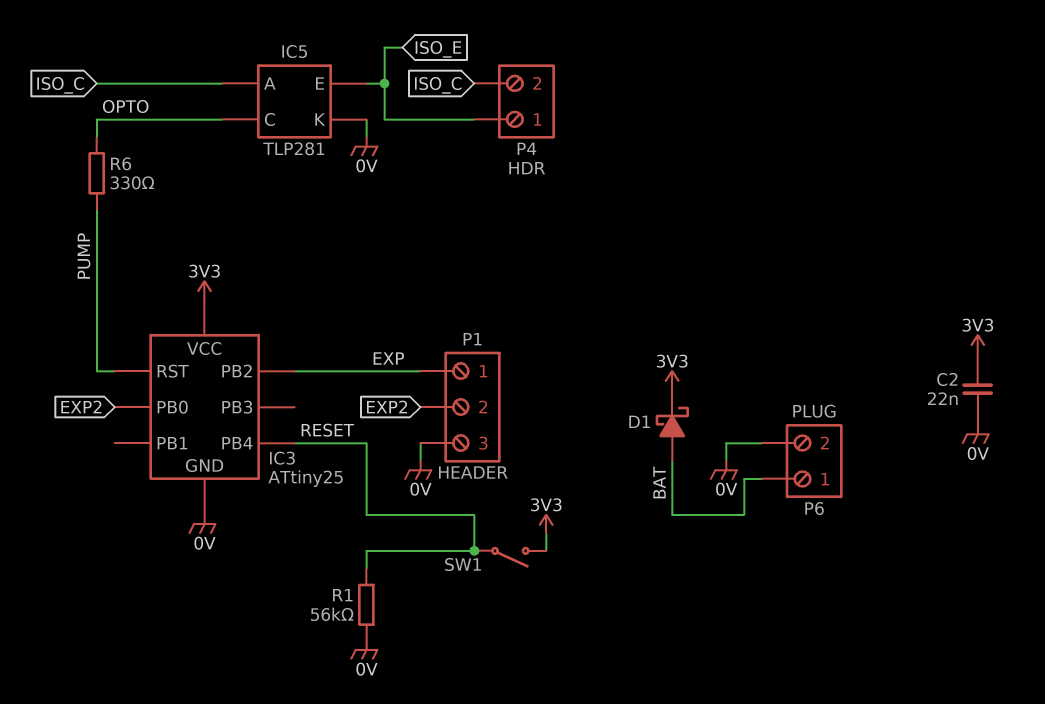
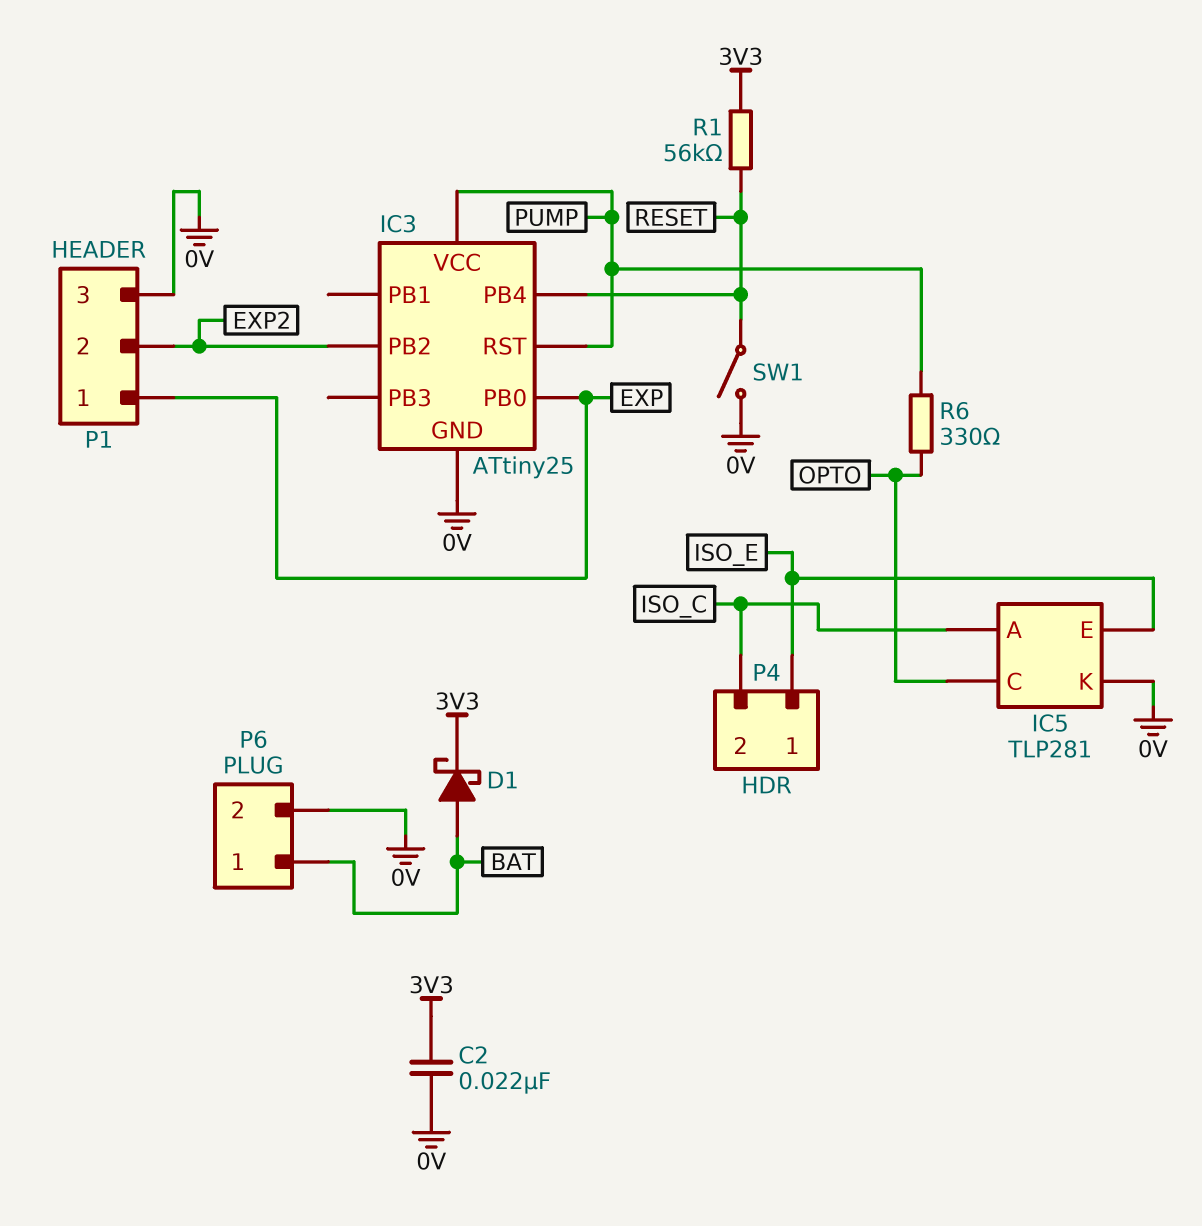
IC3 pin PB0: EXP2 -> EXP
IC3 pin PB2: EXP -> EXP2
IC3 pin VCC: 3V3 -> PUMP
R1: 56k (0V, RESET) -> 56k (3V3, RESET)
SW1: switch (3V3, RESET) -> switch (0V, RESET)

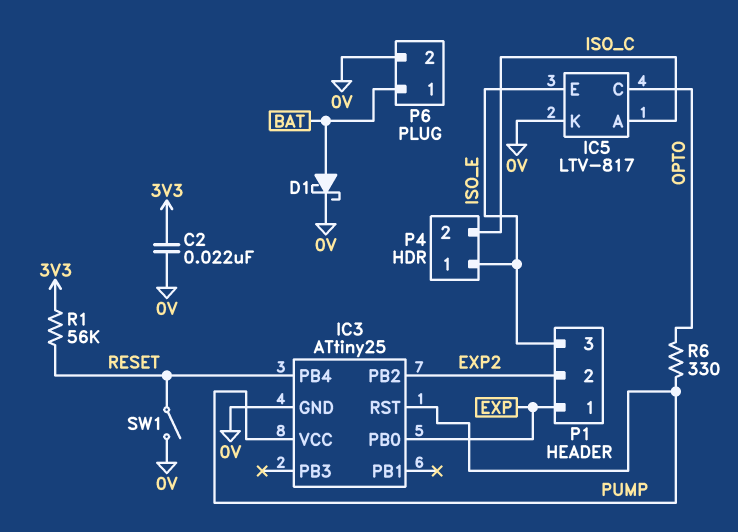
D1: schottky (A BAT, K 3V3) -> schottky (A BAT, K 0V)
IC5: TLP281 -> LTV-817
P1 pin 3: 0V -> ISO_E

